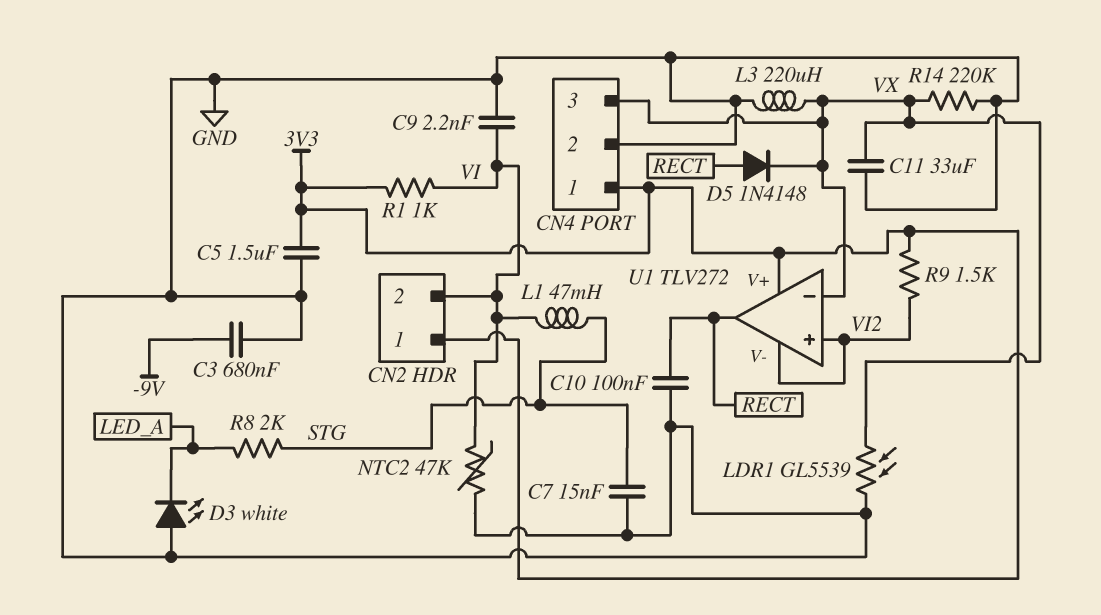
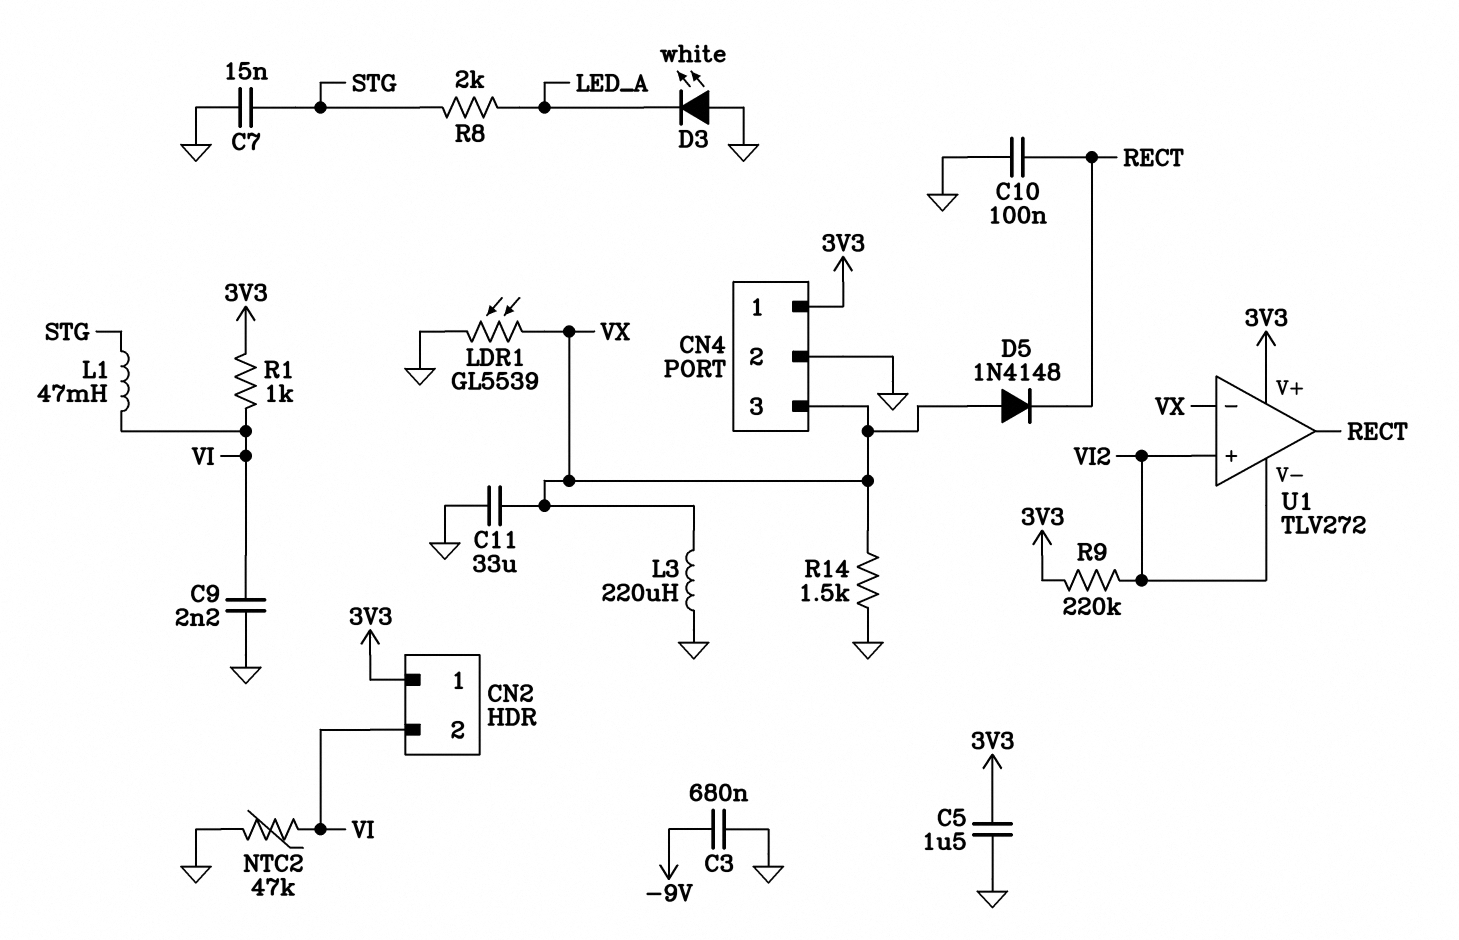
D5: diode 1N4148 (A RECT, K VX) -> diode 1N4148 (A VX, K RECT)
R9: 1.5k (3V3, VI2) -> 220k (3V3, VI2)
R14: 220k (GND, VX) -> 1.5k (GND, VX)

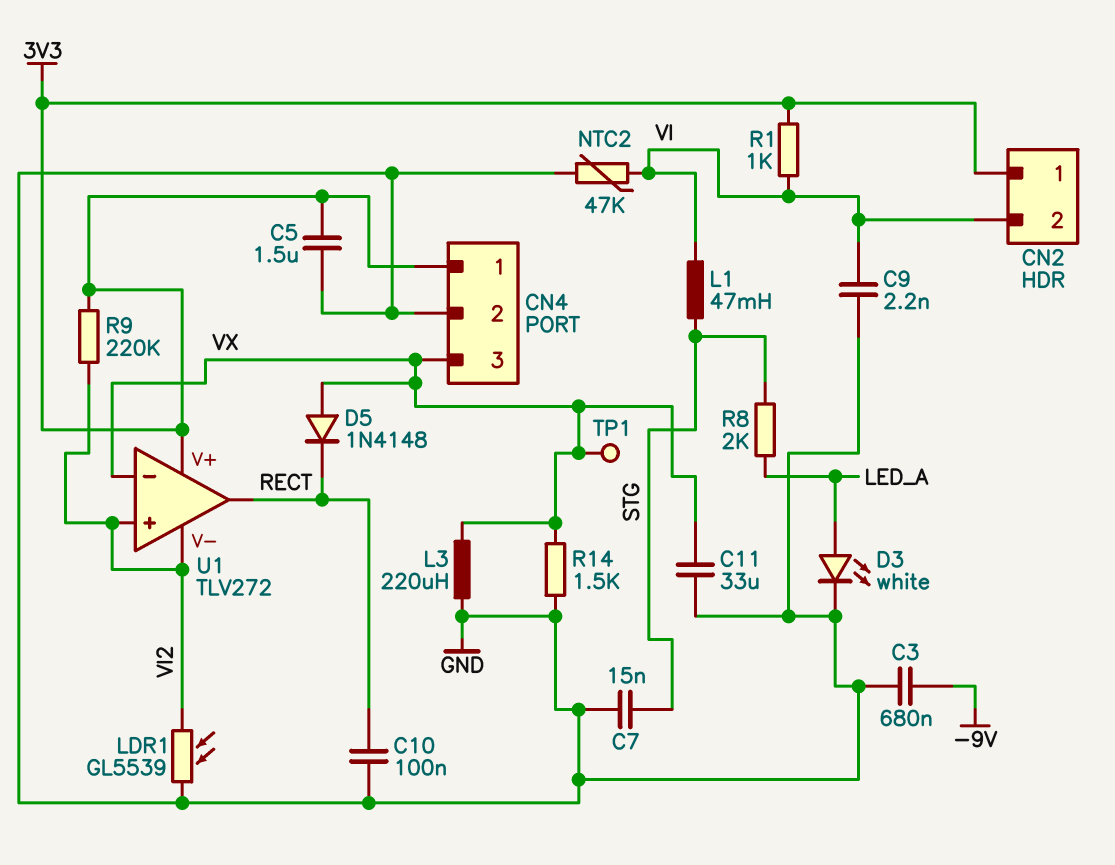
D3: LED white (A GND, K LED_A) -> LED white (A LED_A, K GND)
LDR1: GL5539 (GND, VX) -> GL5539 (GND, VI2)
TP1: none -> test point (VX)

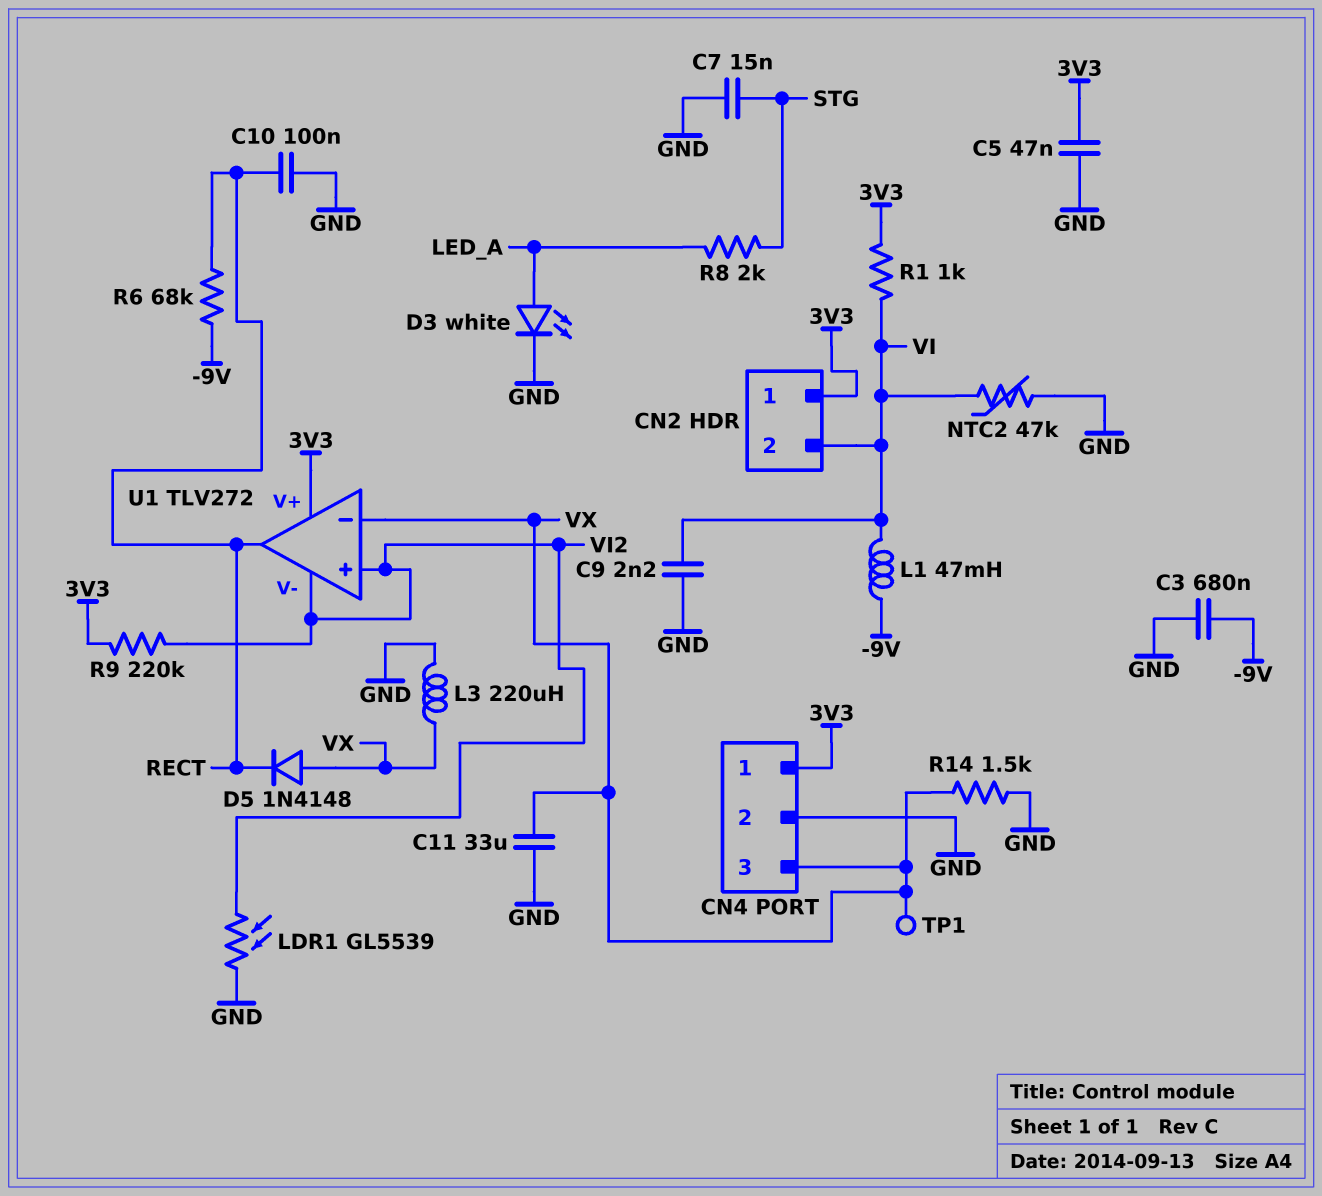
C5: 1.5uF (3V3, GND) -> 47nF (3V3, GND)
L1: 47mH (STG, VI) -> 47mH (-9V, VI)
R6: none -> 68k (-9V, RECT)

